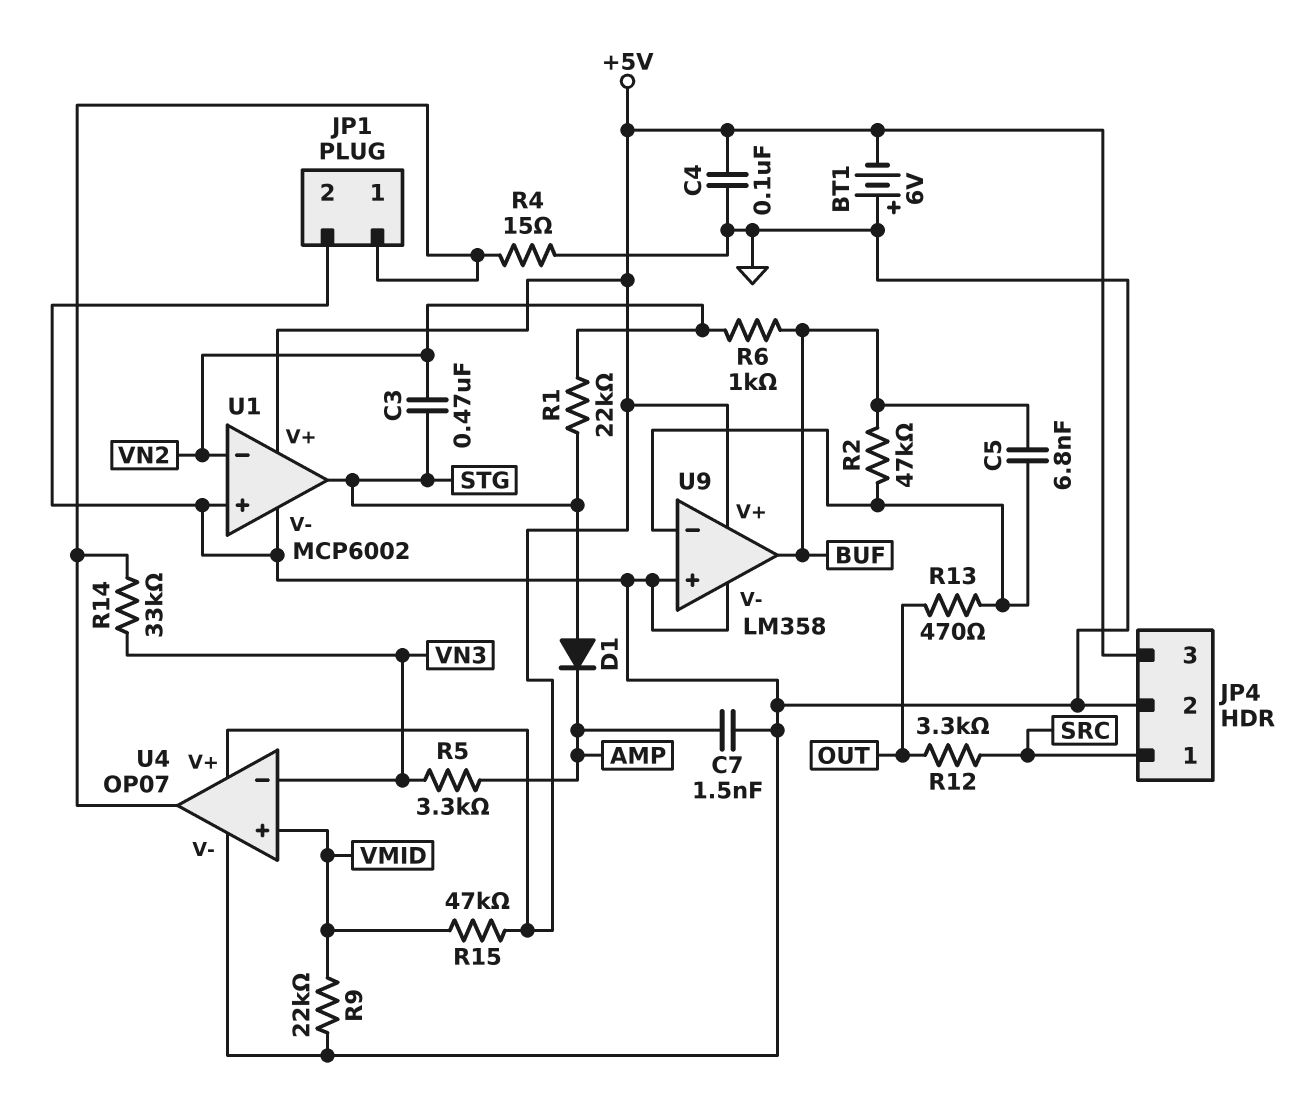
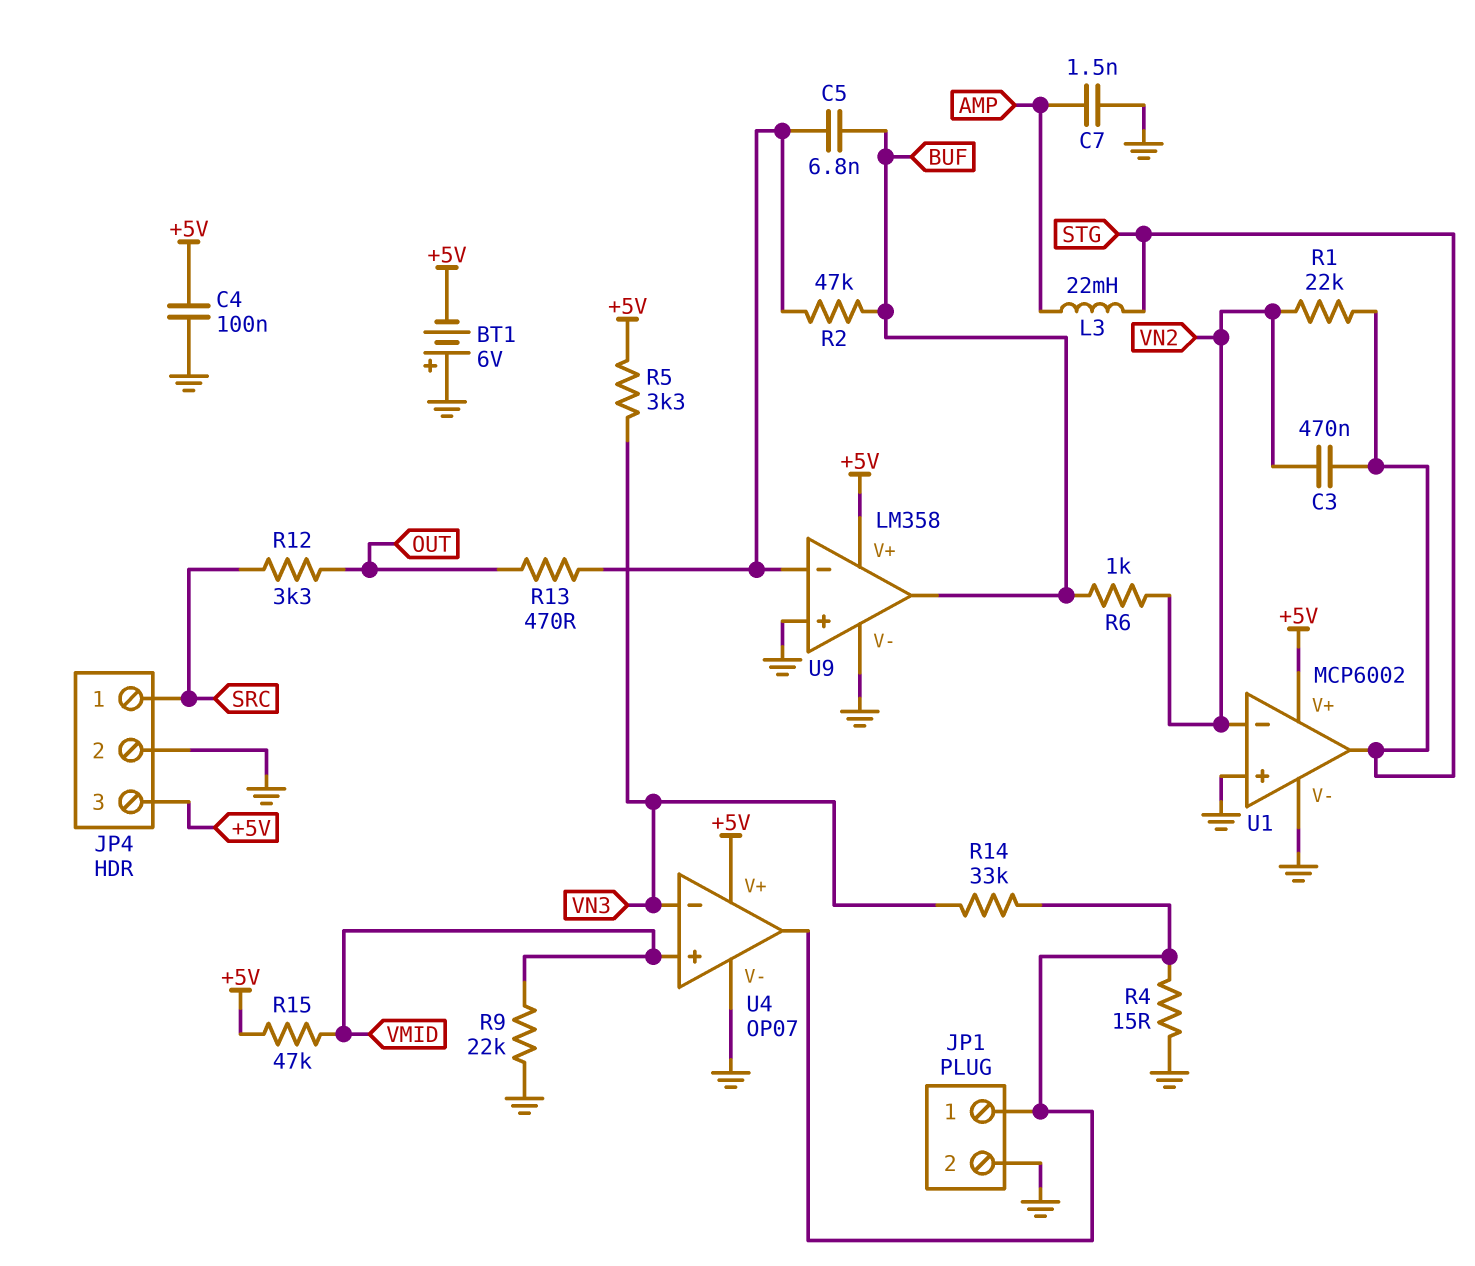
D1: diode (A STG, K AMP) -> none
L3: none -> 22mH (AMP, STG)
R5: 3.3k (AMP, VN3) -> 3.3k (+5V, VN3)

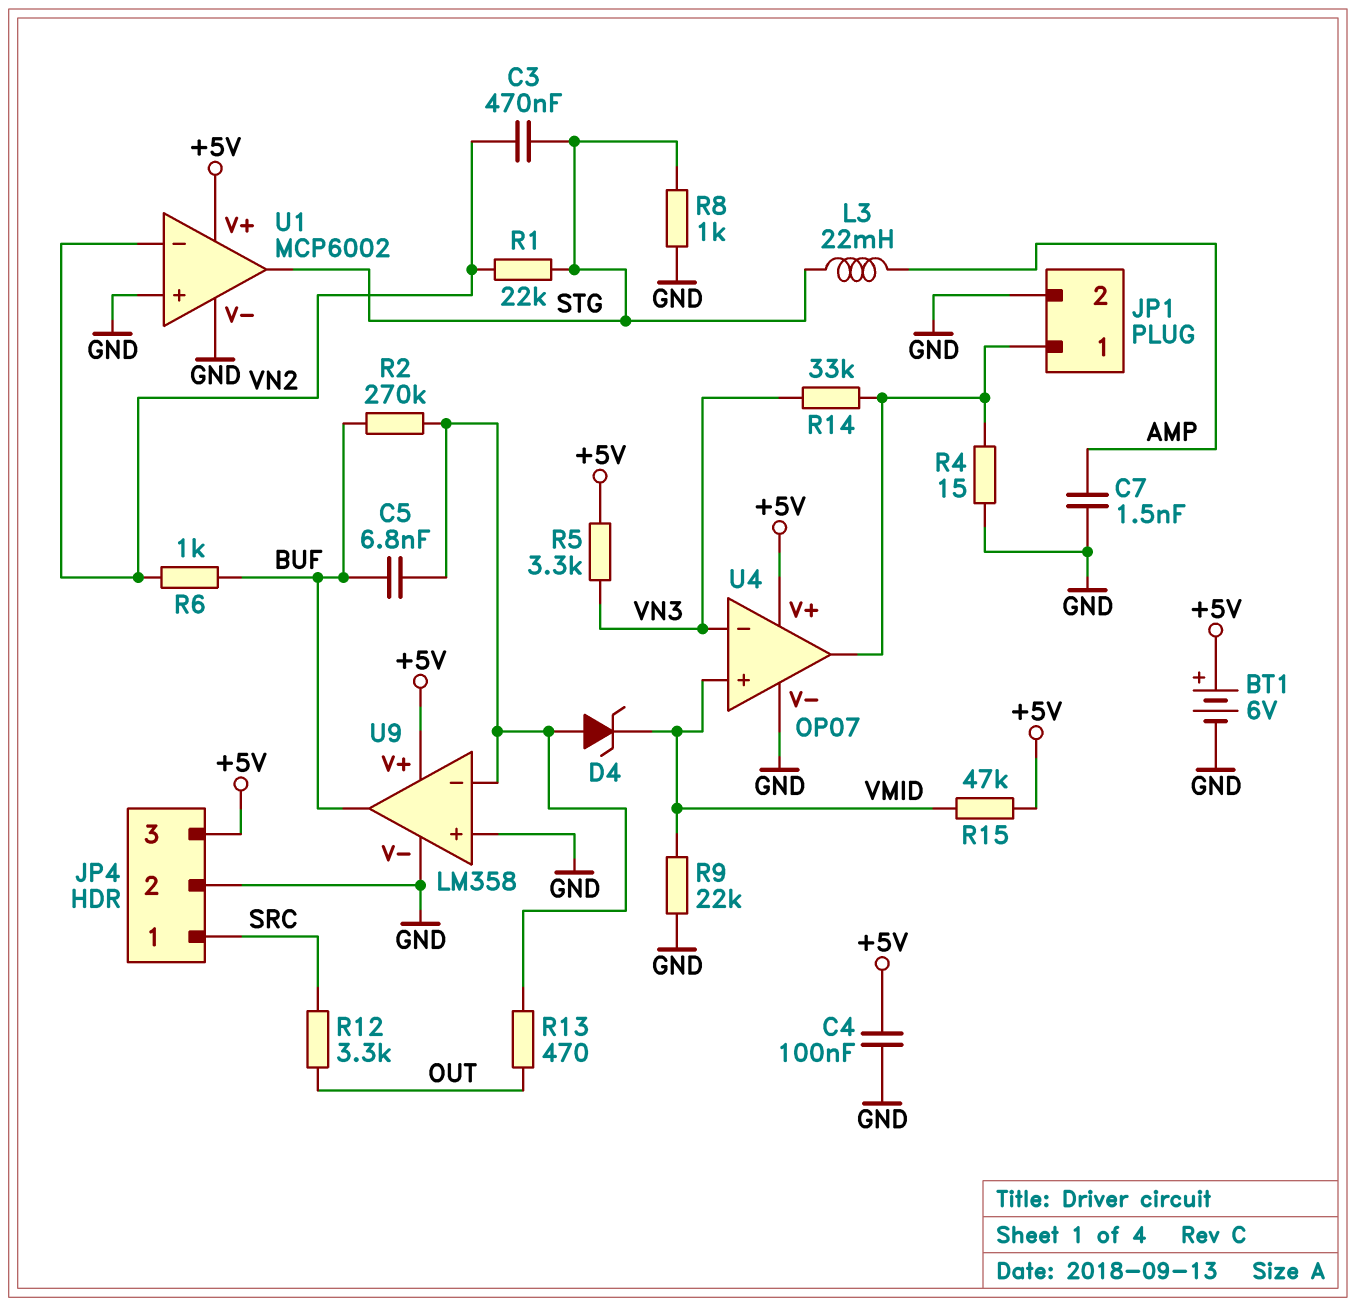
BT1: 6V (plus GND, minus +5V) -> 6V (plus +5V, minus GND)
D4: none -> zener (A U9/in-, K VMID)
R2: 47k (BUF, U9/in-) -> 270k (BUF, U9/in-)
R8: none -> 1k (GND, STG)

